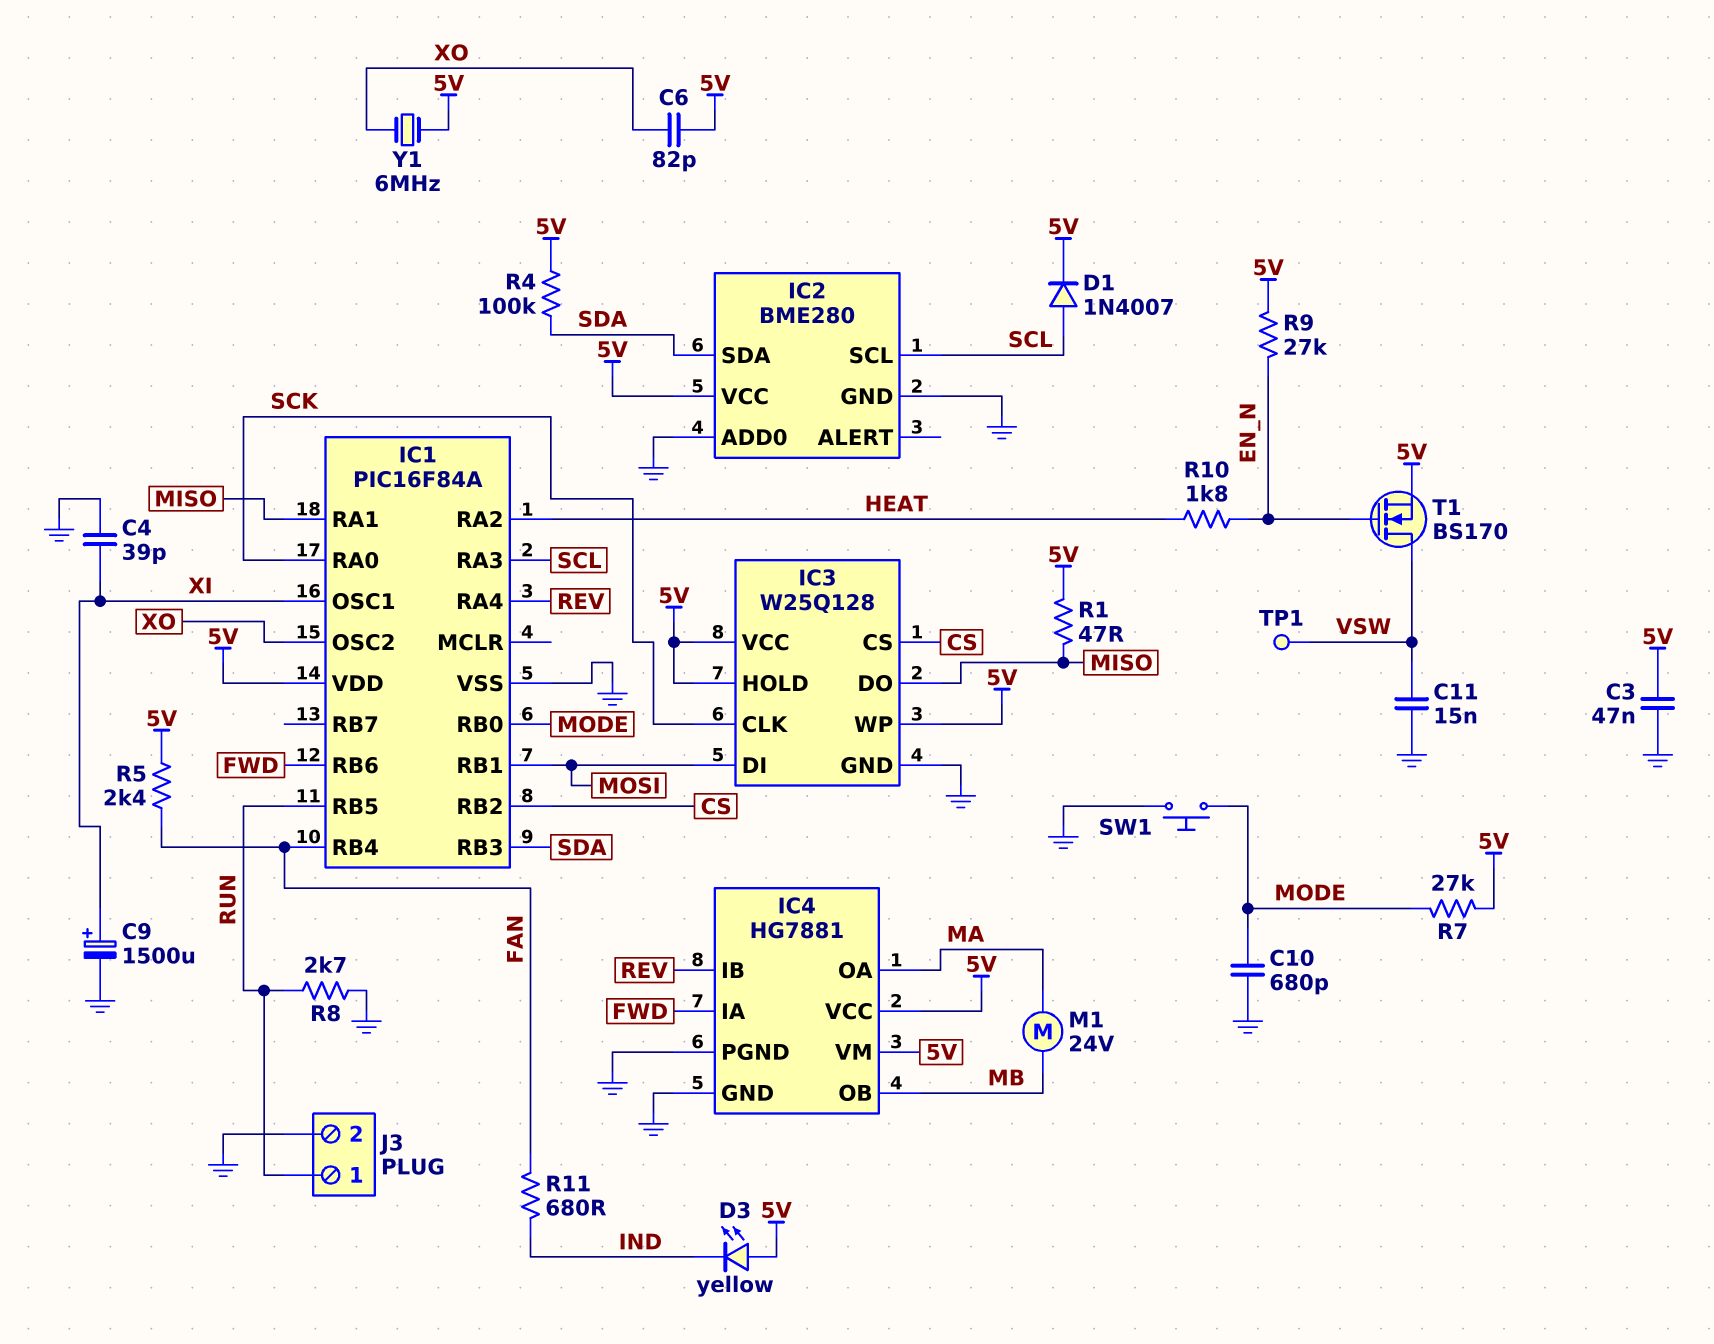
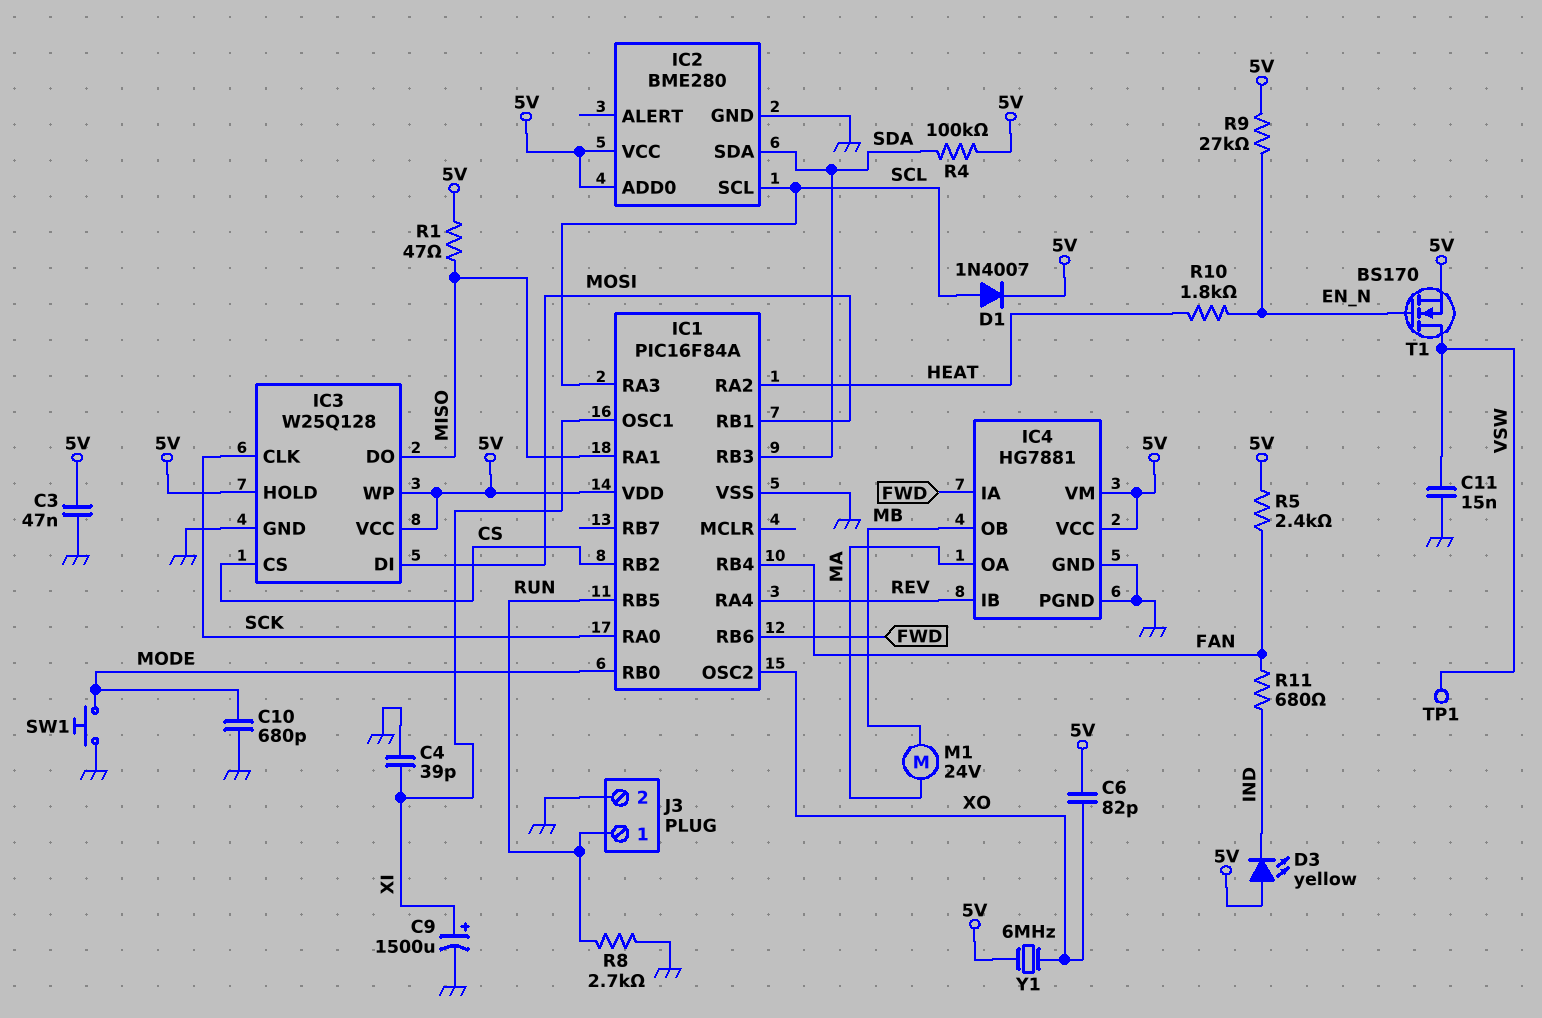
IC2 pin ADD0: GND -> 5V
R7: 27k (5V, MODE) -> none

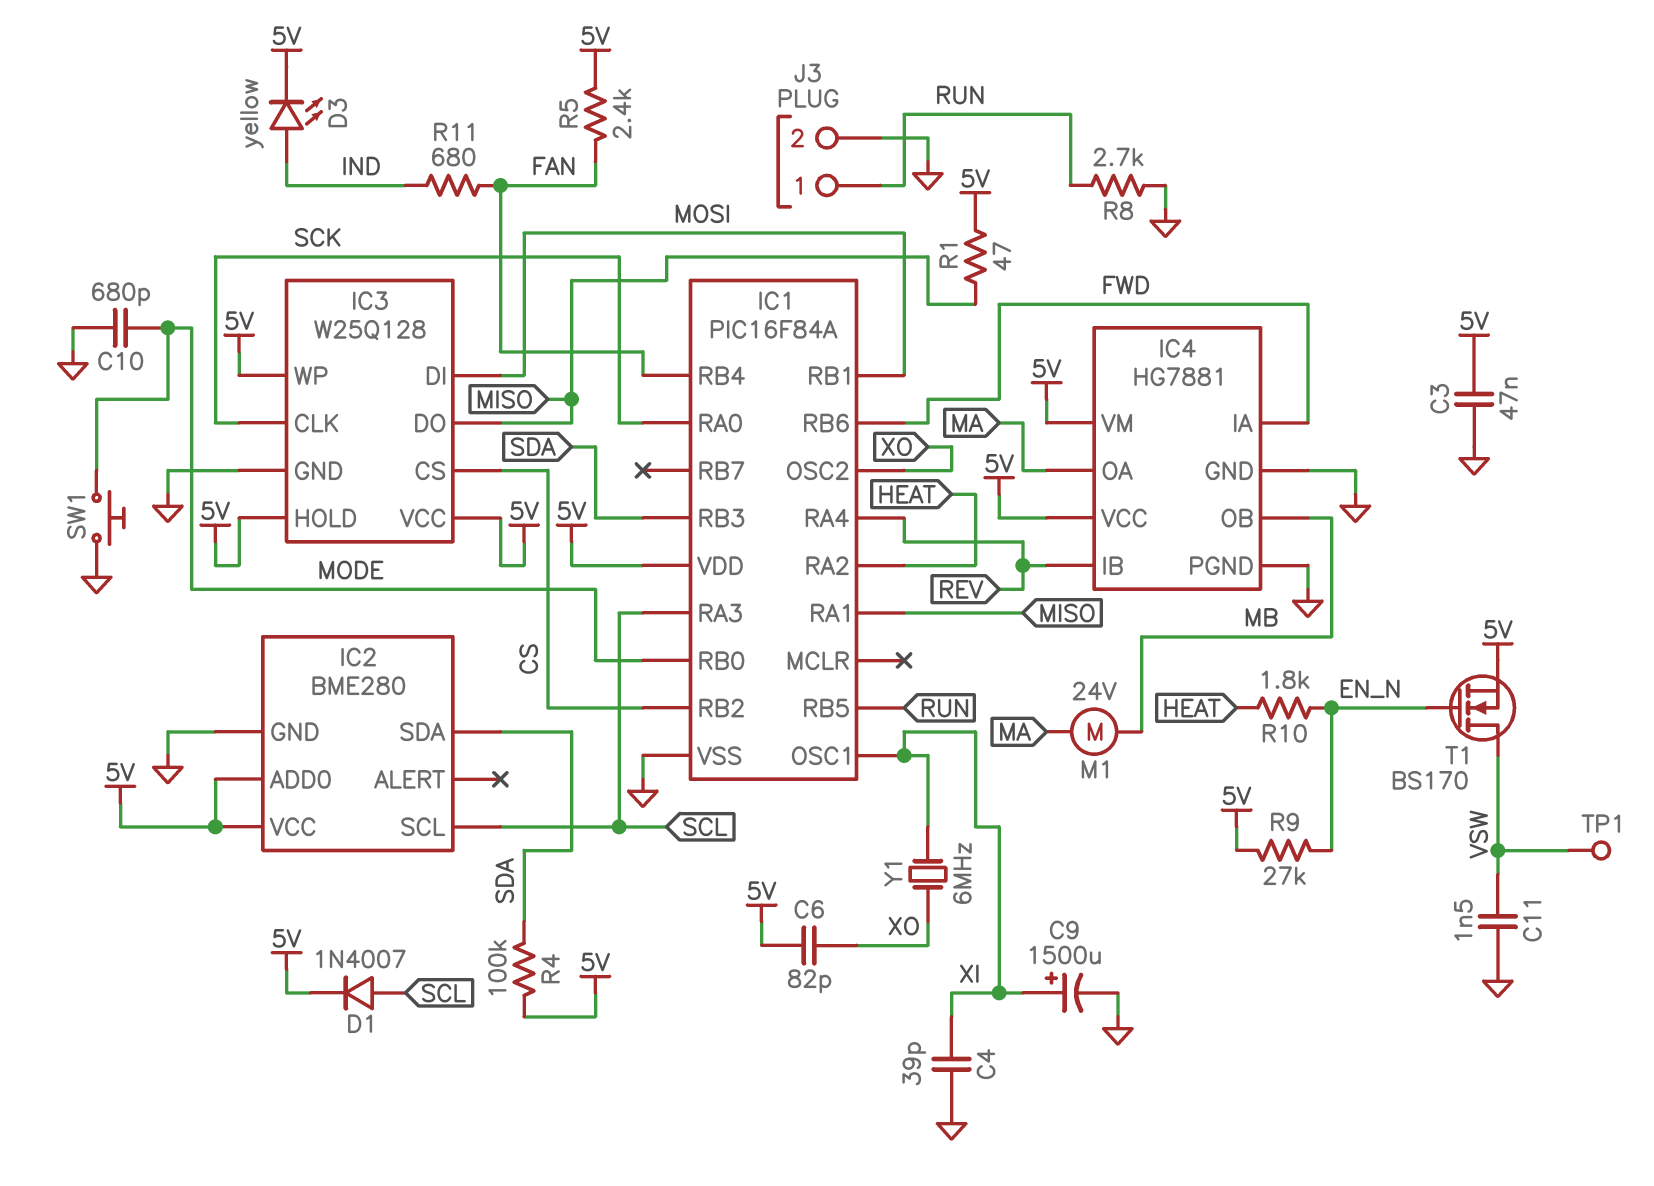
C11: 15nF (GND, VSW) -> 1.5nF (GND, VSW)
D3: LED yellow (A 5V, K IND) -> LED yellow (A IND, K 5V)
Y1: 6MHz (5V, XO) -> 6MHz (XI, XO)

